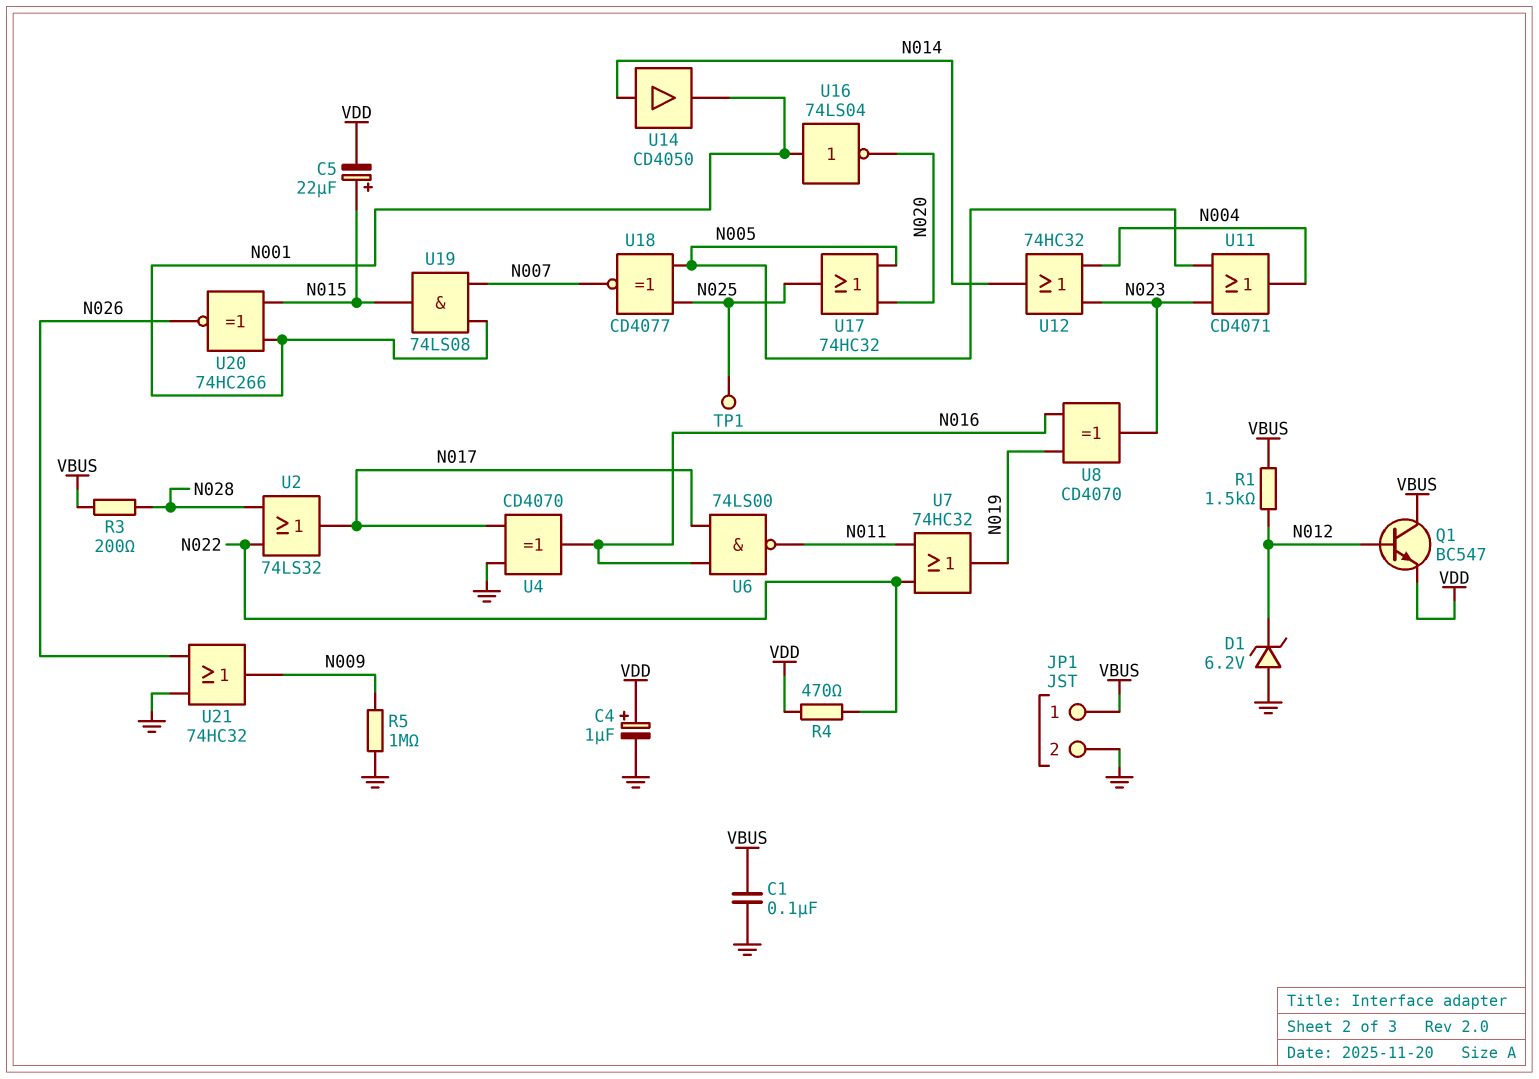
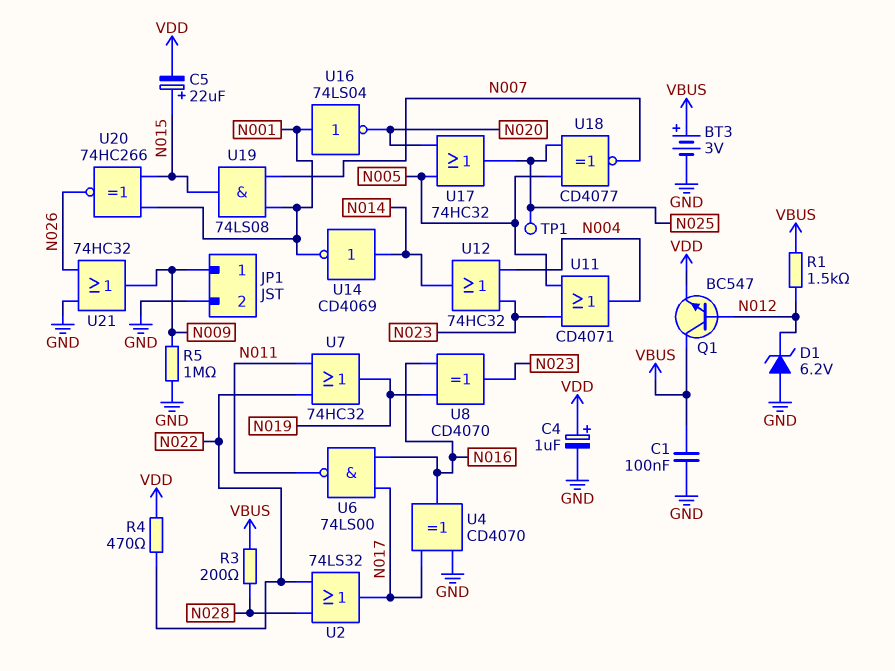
BT3: none -> 3V (plus VBUS, minus GND)
JP1 pin 1: VBUS -> N009
U14: buffer CD4050 (in N014, out N001) -> NOT CD4069 (in N014, out N001)

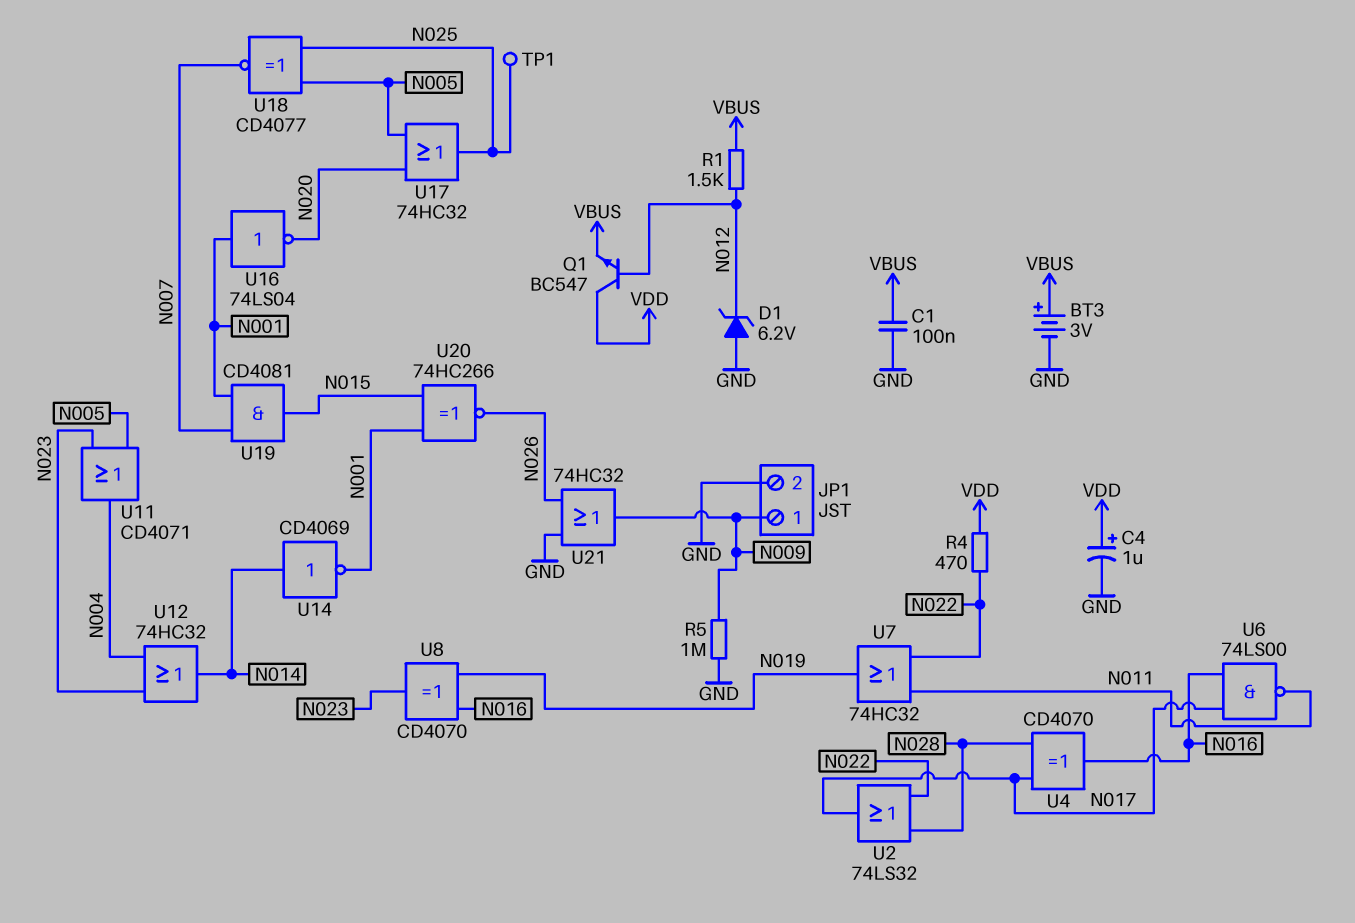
C5: 22uF (plus N015, minus VDD) -> none
Q1: NPN BC547 (B N012, C VBUS, E VDD) -> NPN BC547 (B N012, C VDD, E VBUS)
R3: 200 (N028, VBUS) -> none
U4: XOR CD4070 (in GND, in N017, out N016) -> XOR CD4070 (in N017, in N028, out N016)
U19: AND 74LS08 (in N001, in N007, out N015) -> AND CD4081 (in N001, in N007, out N015)

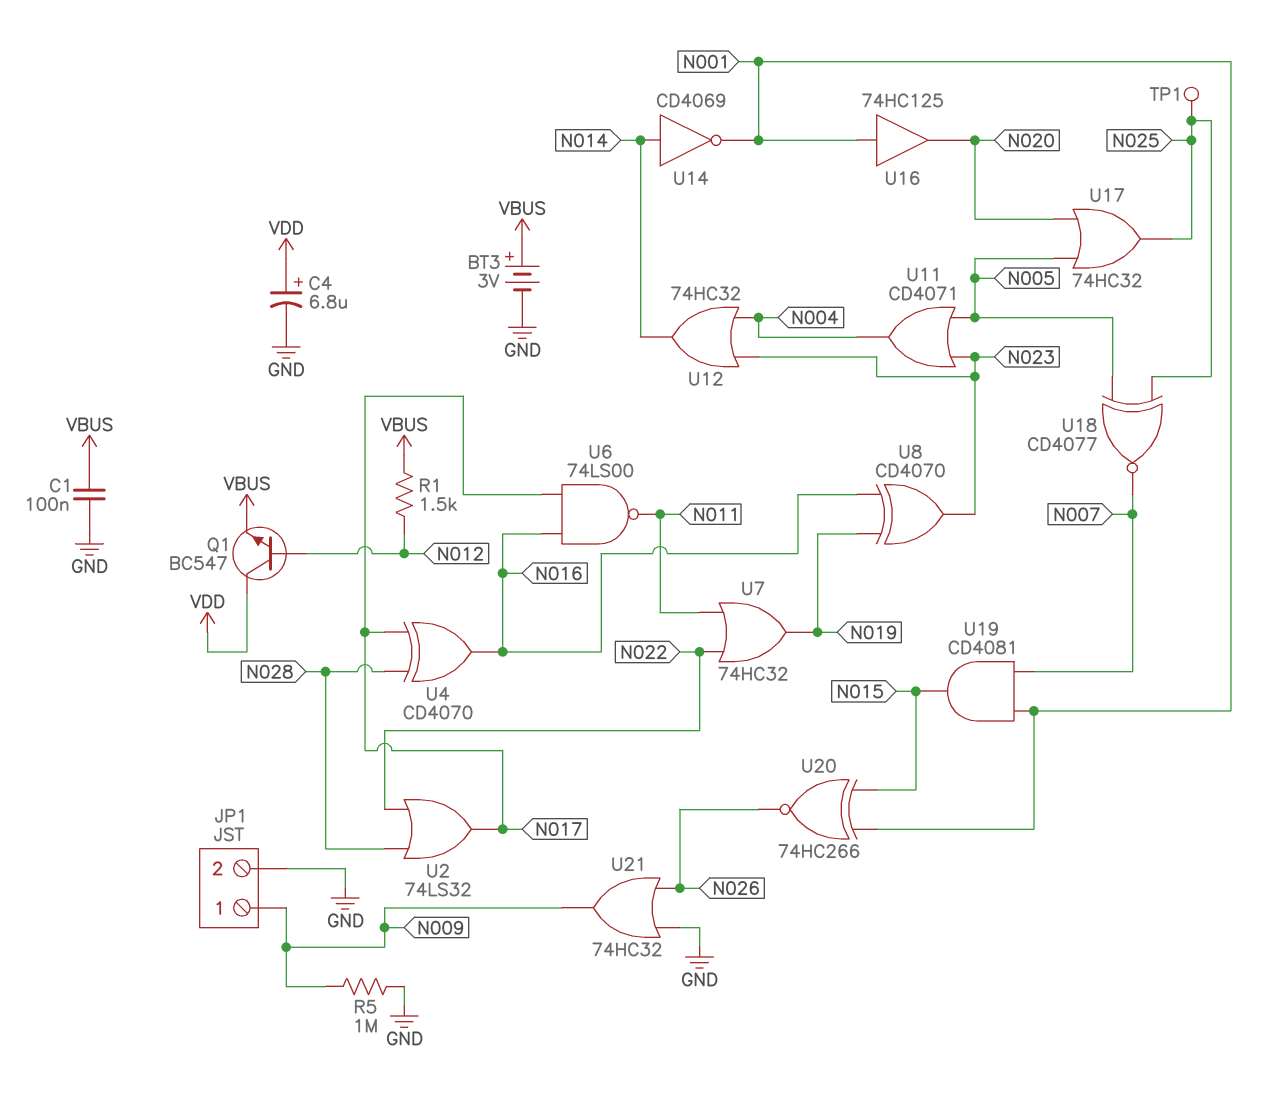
C4: 1uF (plus VDD, minus GND) -> 6.8uF (plus VDD, minus GND)
D1: zener 6.2V (A GND, K N012) -> none
R4: 470 (N022, VDD) -> none
U16: NOT 74LS04 (in N001, out N020) -> buffer 74HC125 (in N001, out N020)

